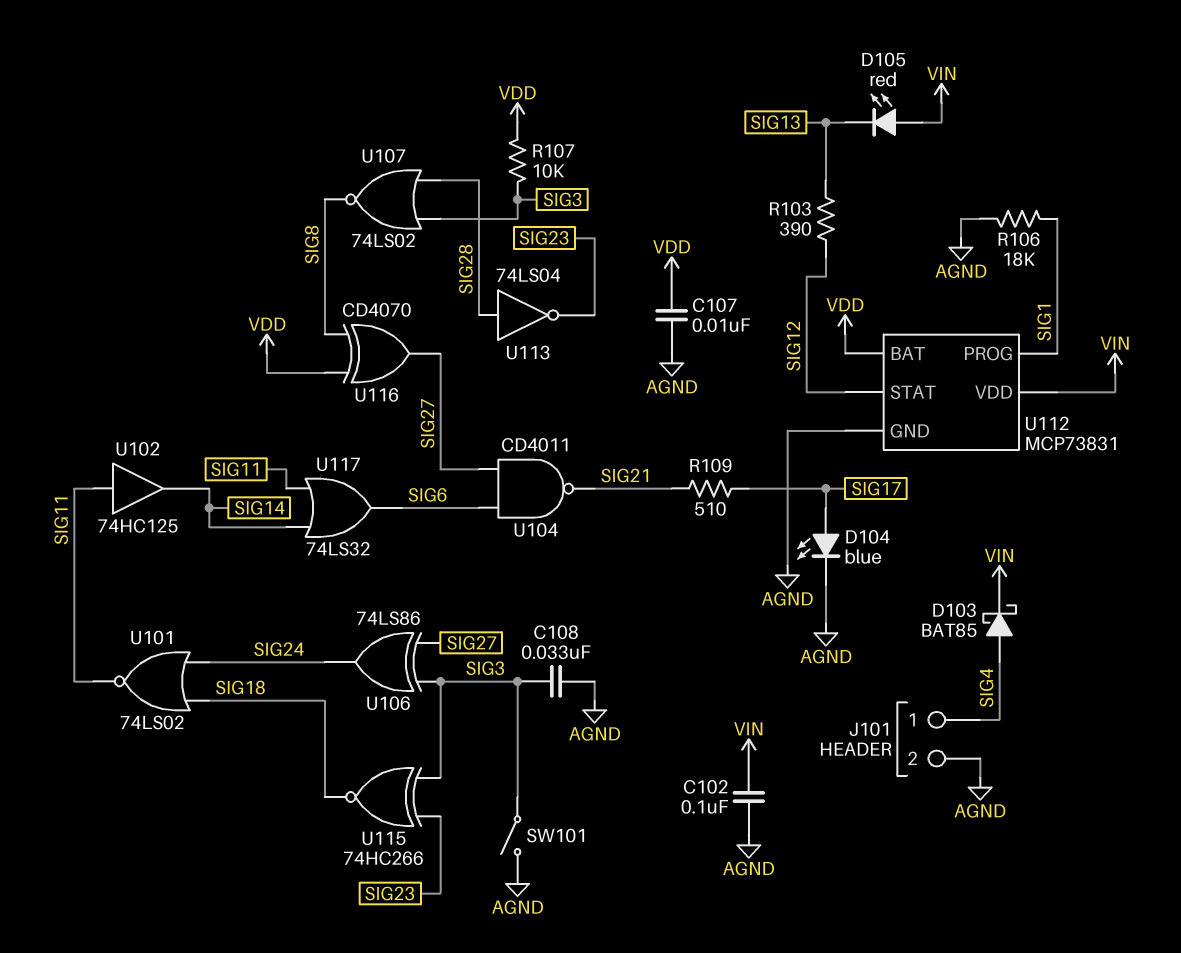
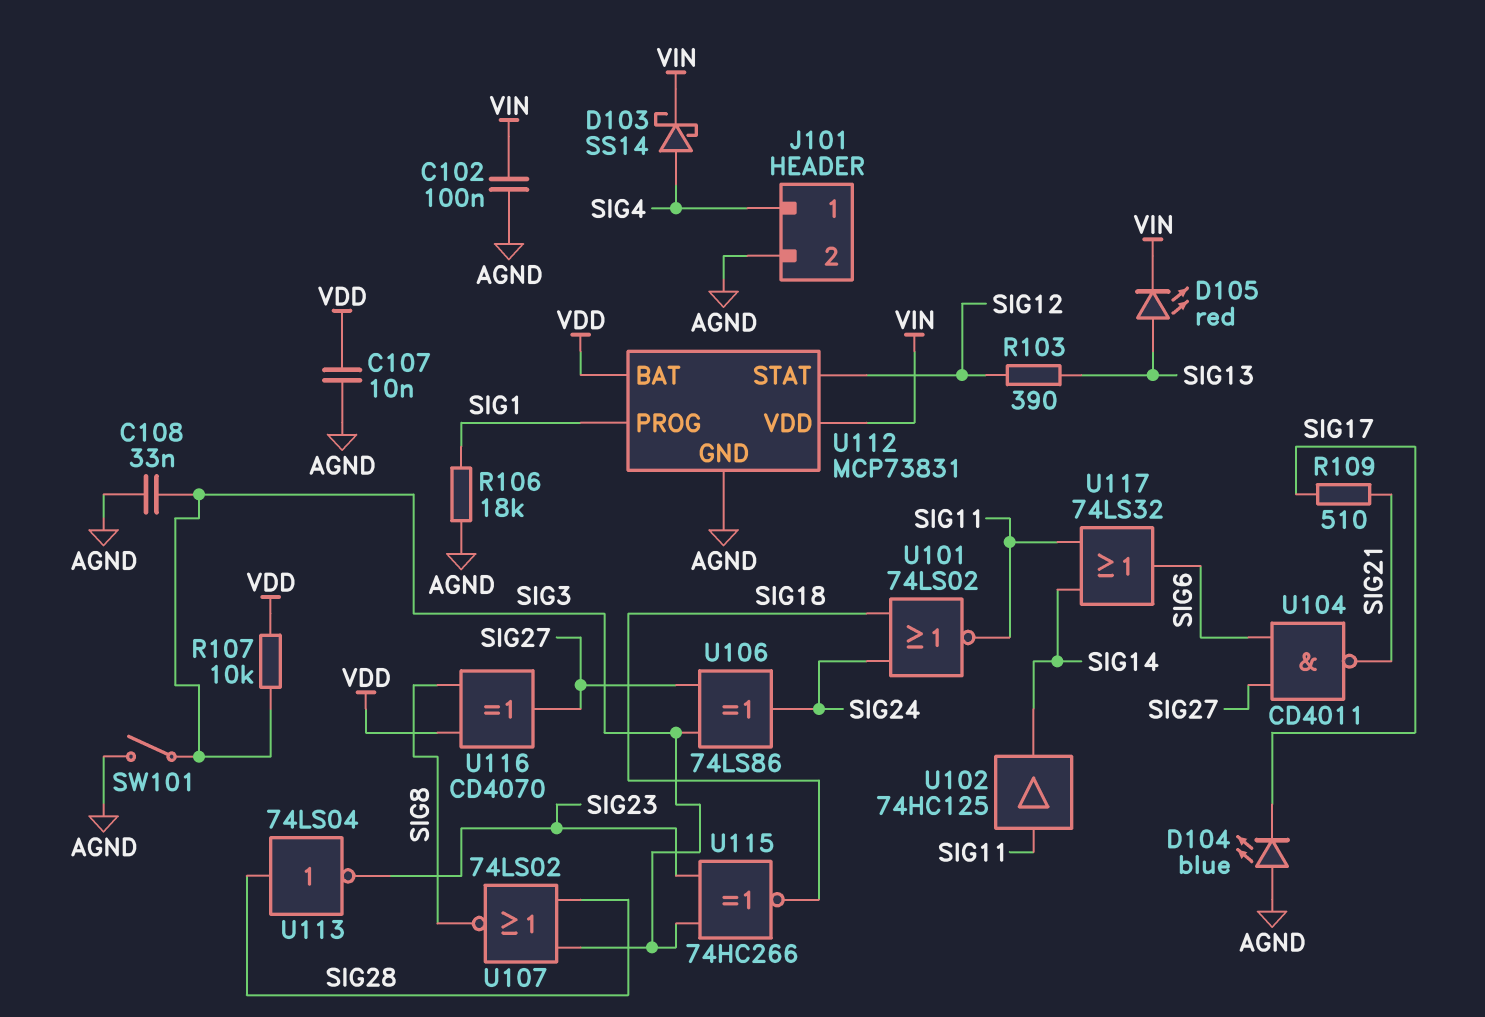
D103: schottky BAT85 (A SIG4, K VIN) -> schottky SS14 (A SIG4, K VIN)
D104: LED blue (A SIG17, K AGND) -> LED blue (A AGND, K SIG17)
D105: LED red (A VIN, K SIG13) -> LED red (A SIG13, K VIN)

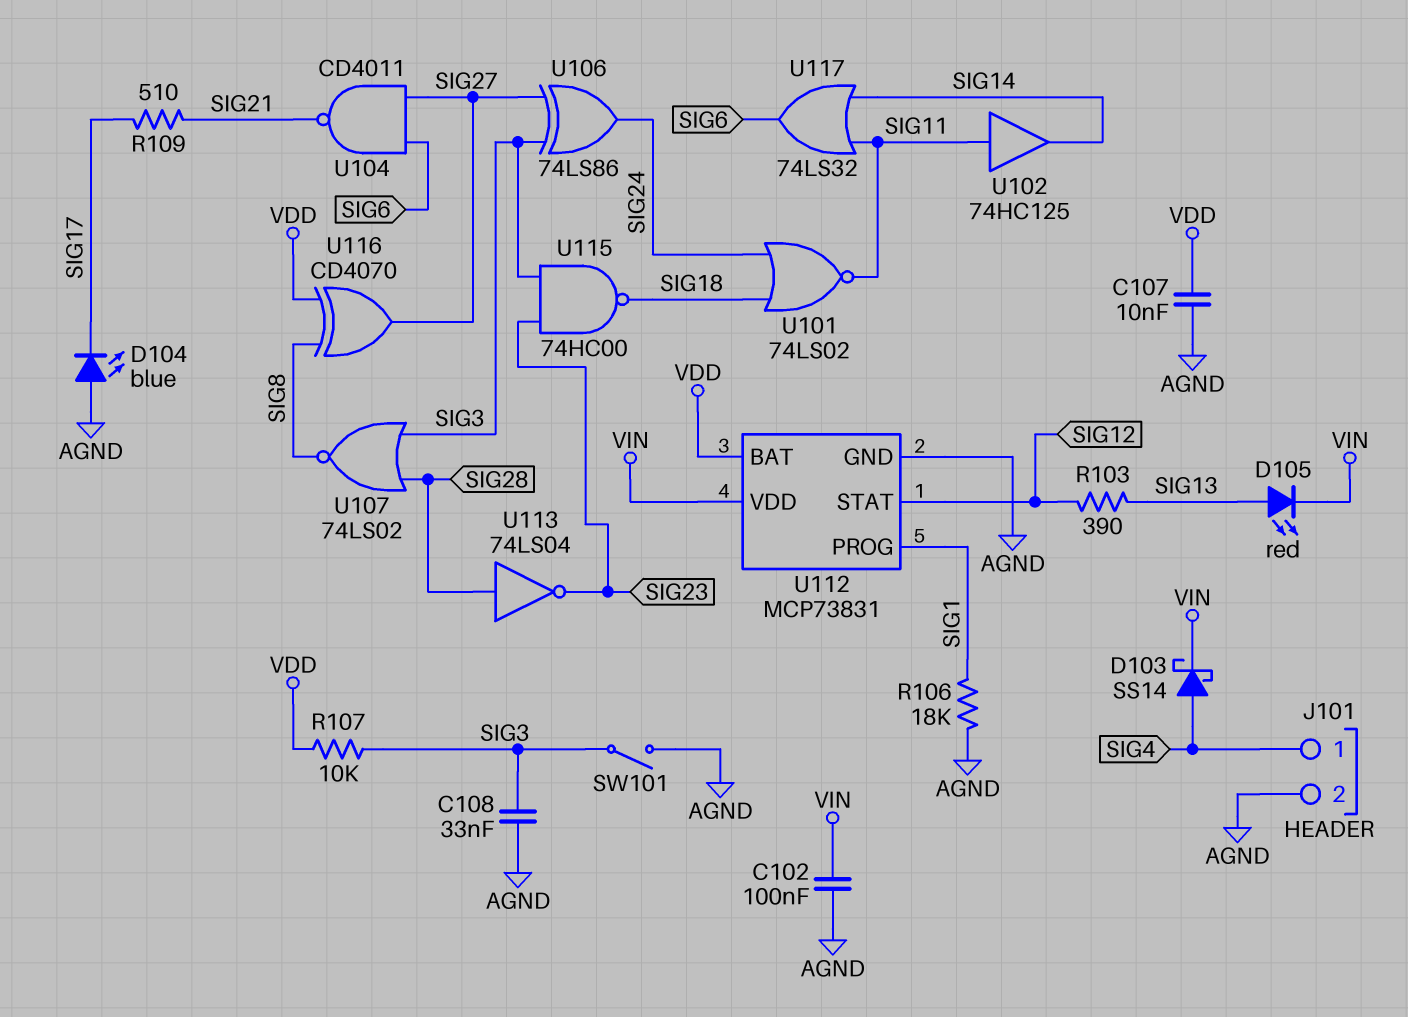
U115: XNOR 74HC266 (in SIG3, in SIG23, out SIG18) -> NAND 74HC00 (in SIG3, in SIG23, out SIG18)

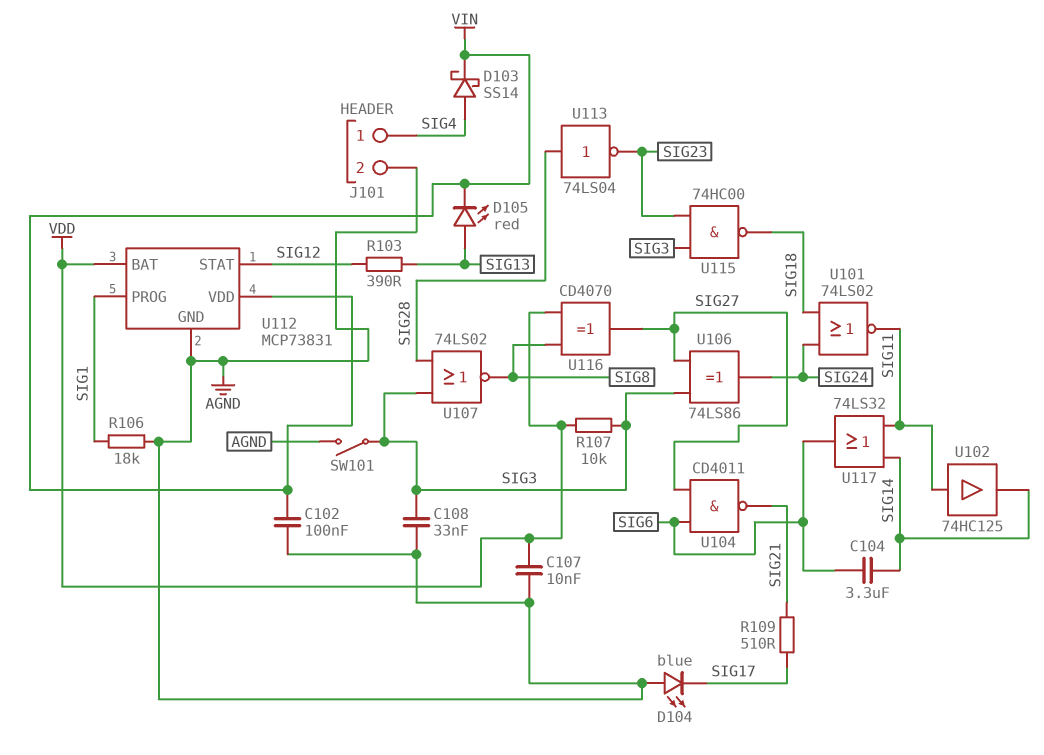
C104: none -> 3.3uF (SIG6, SIG14)

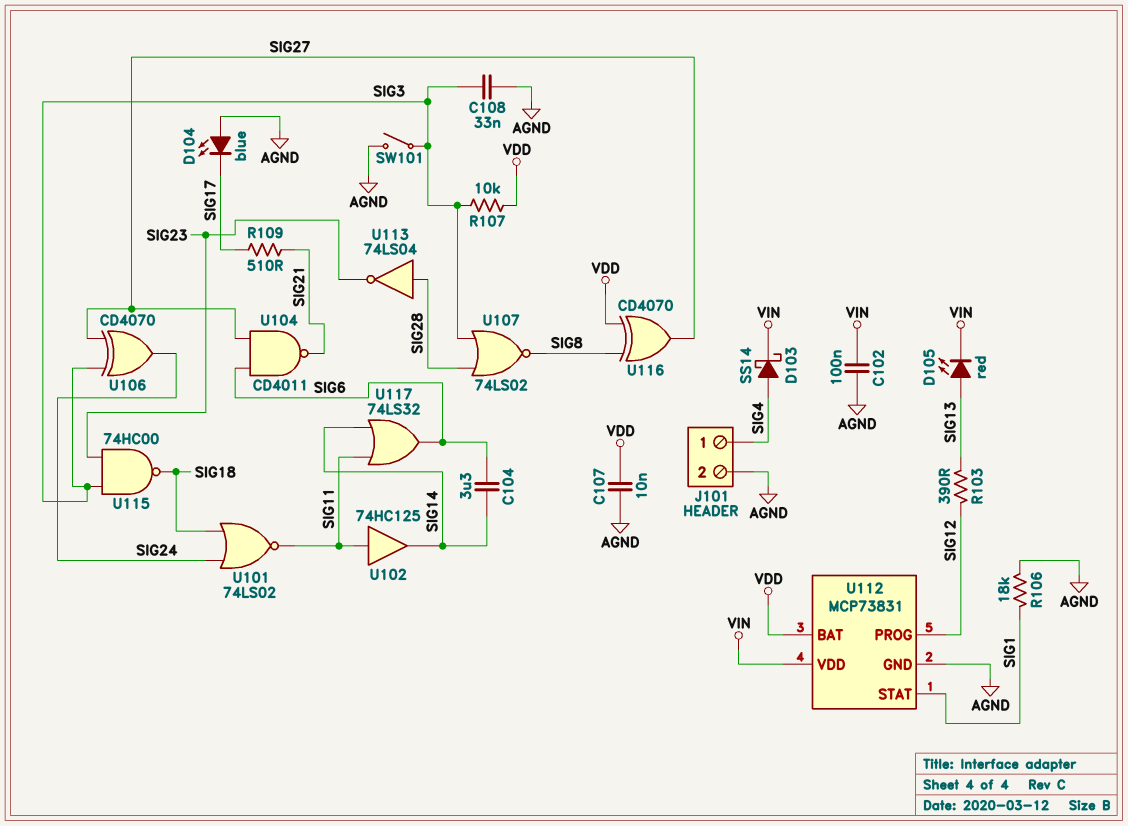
U106: XOR 74LS86 (in SIG3, in SIG27, out SIG24) -> XOR CD4070 (in SIG3, in SIG27, out SIG24)
U112 pin PROG: SIG1 -> SIG12
U112 pin STAT: SIG12 -> SIG1

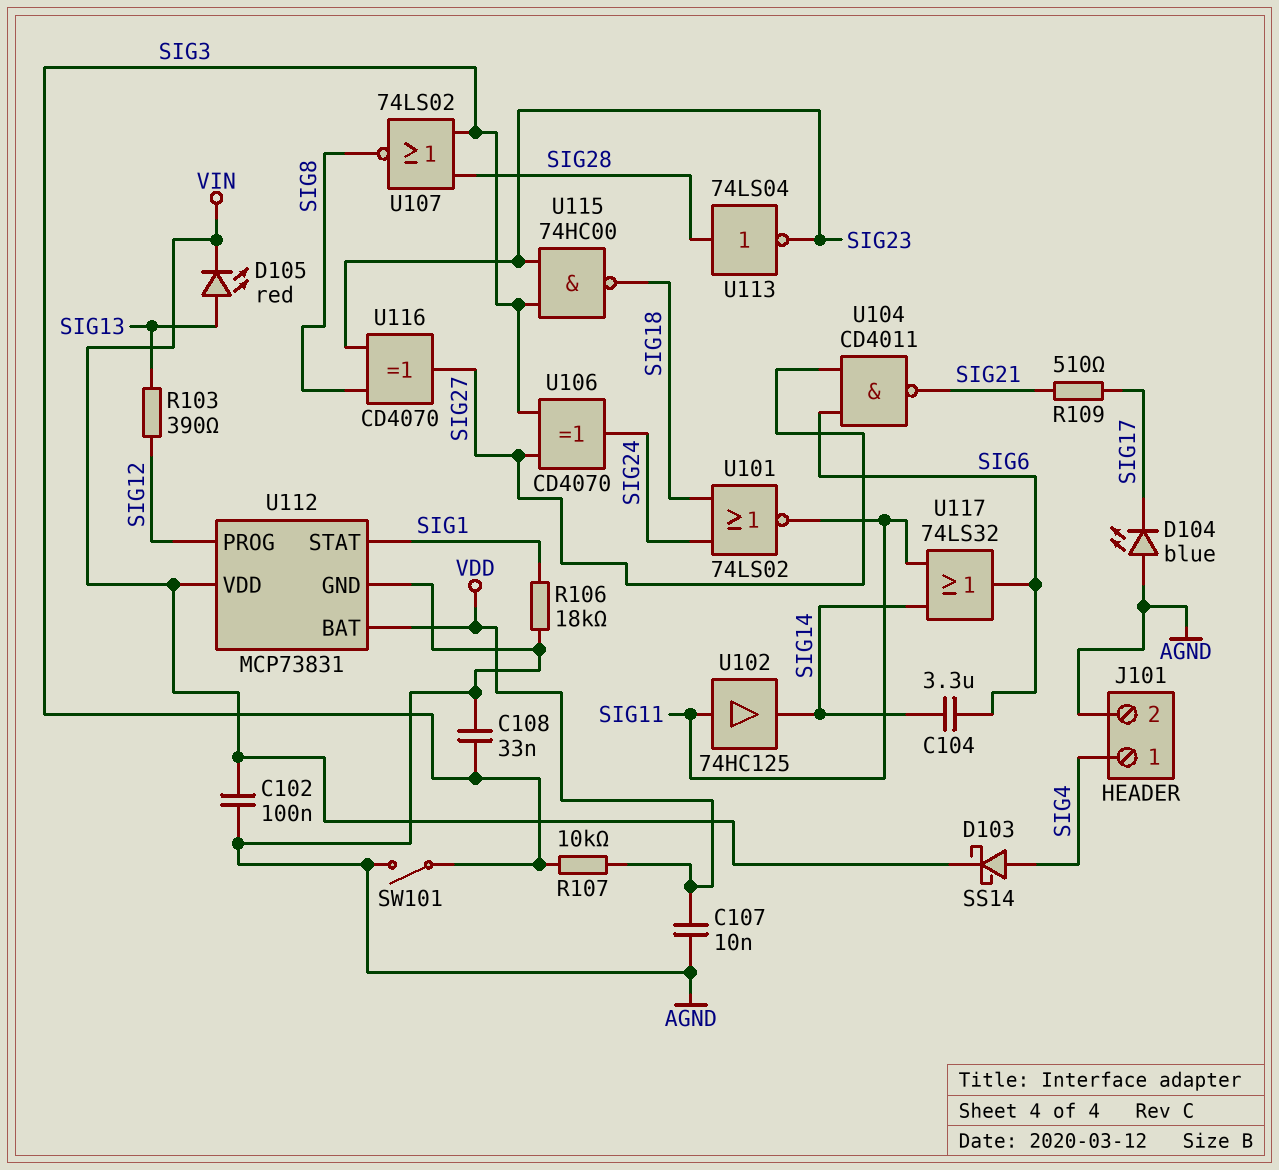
U116: XOR CD4070 (in SIG8, in VDD, out SIG27) -> XOR CD4070 (in SIG8, in SIG23, out SIG27)

